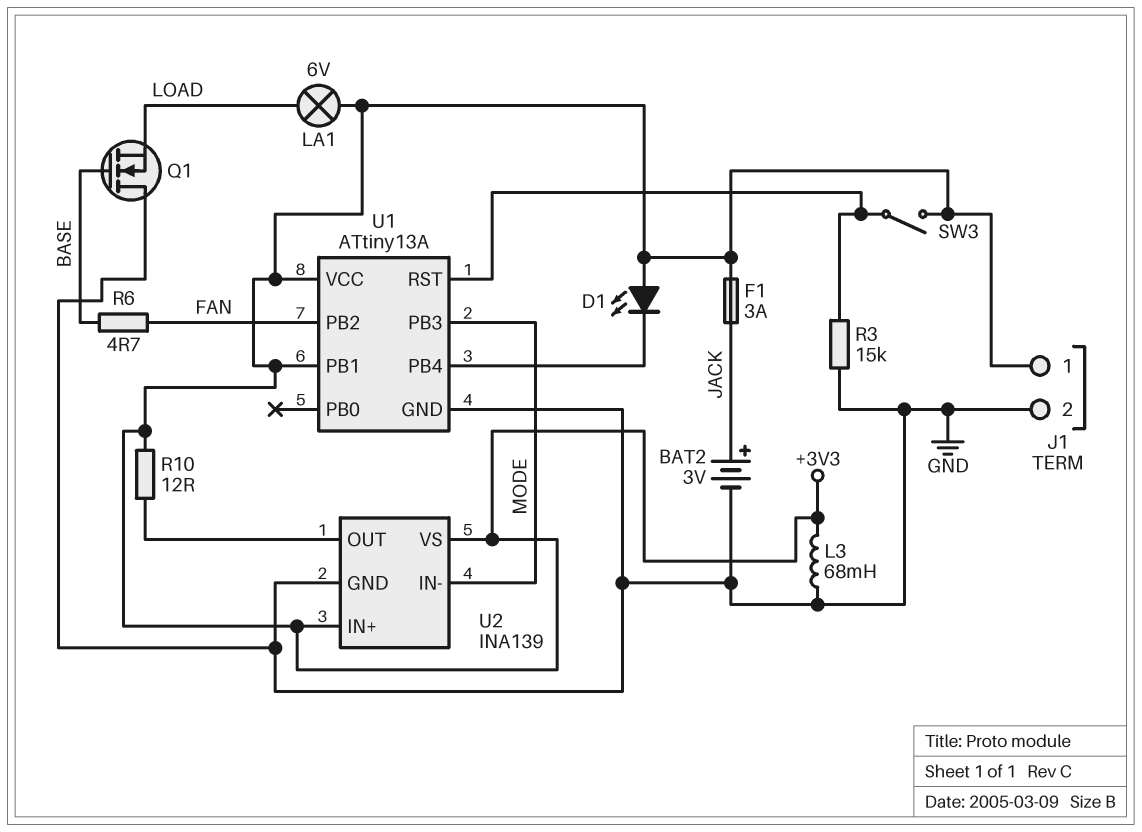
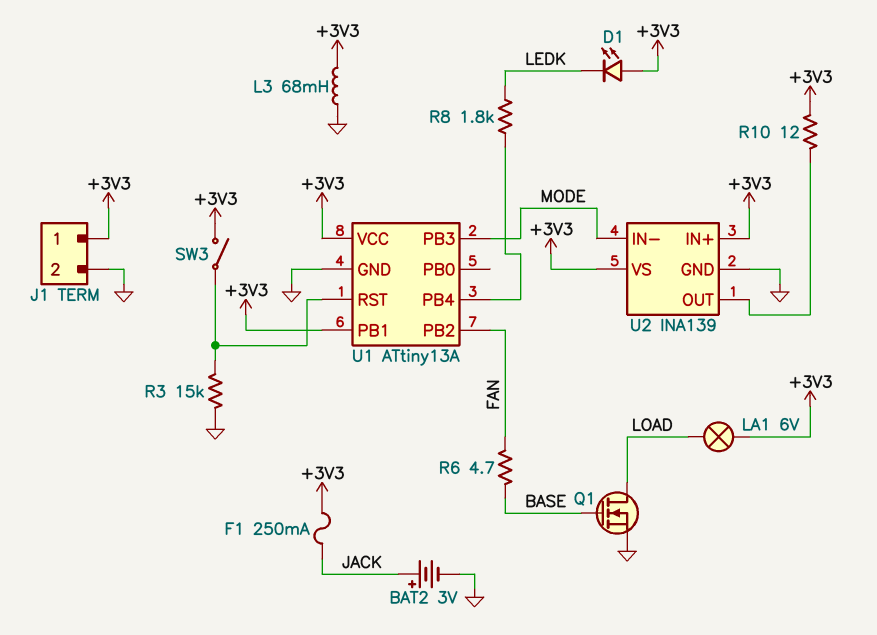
D1: LED (A +3V3, K U1/PB4) -> LED (A +3V3, K LEDK)
F1: 3A (+3V3, JACK) -> 250mA (+3V3, JACK)
Q1: NMOS (G BASE, D GND, S LOAD) -> NMOS (G BASE, D LOAD, S GND)
R8: none -> 1.8k (LEDK, U1/PB4)

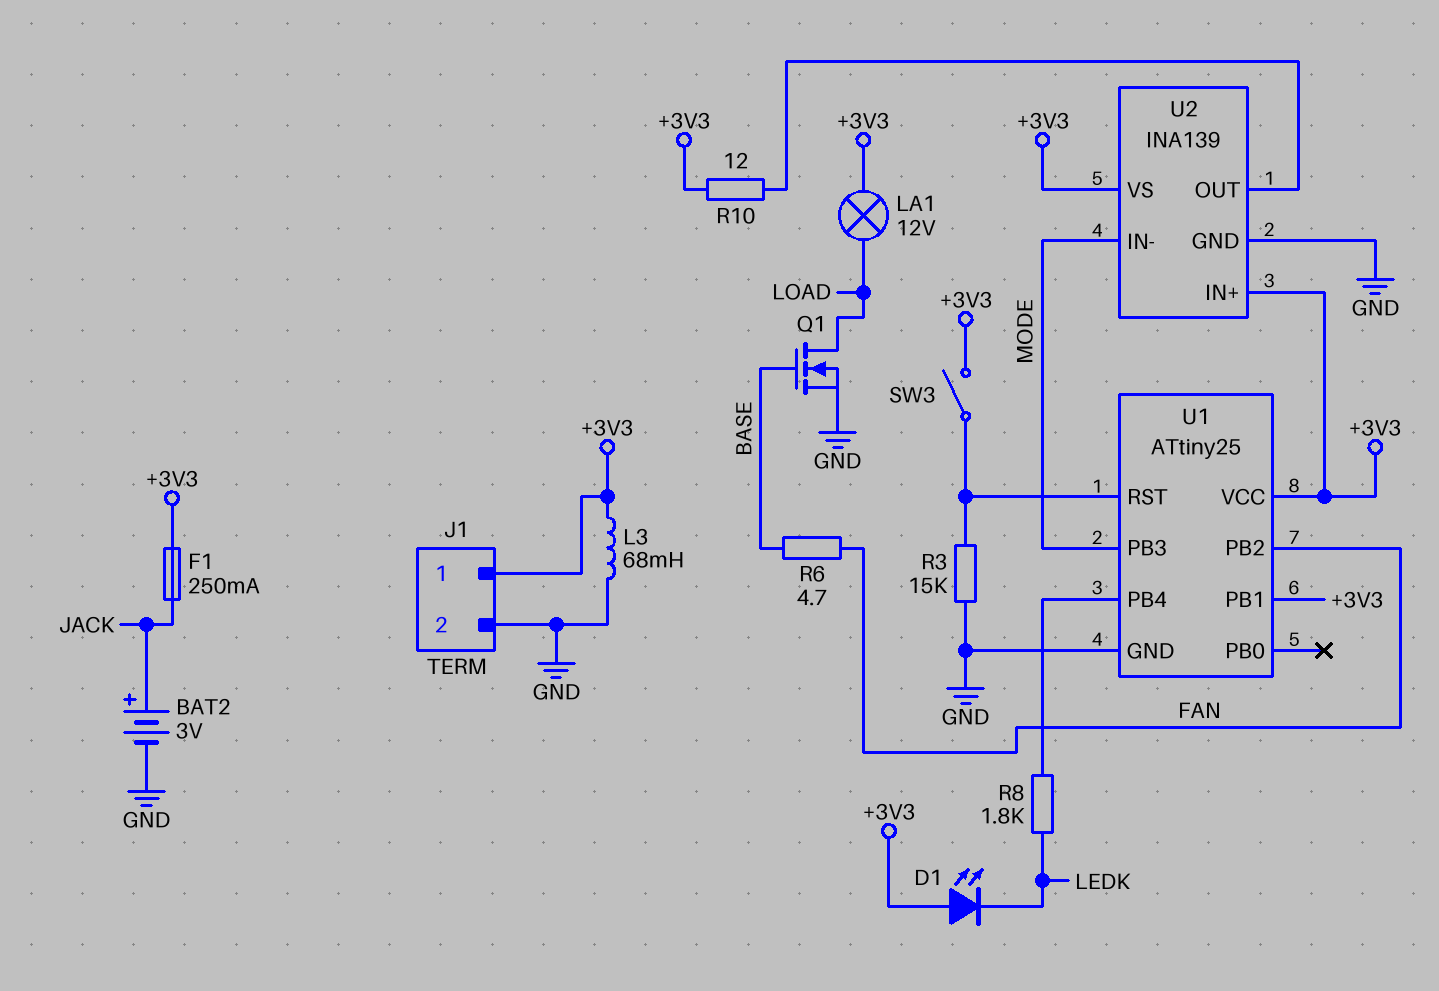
LA1: lamp 6V (+3V3, LOAD) -> lamp 12V (+3V3, LOAD)
U1: ATtiny13A -> ATtiny25

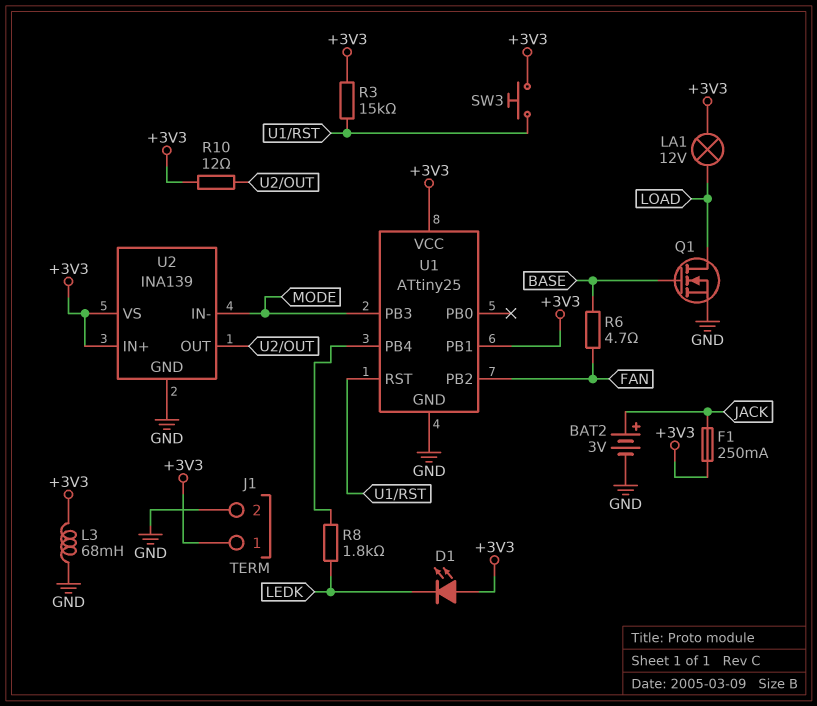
R3: 15k (GND, U1/RST) -> 15k (+3V3, U1/RST)
SW3: switch (+3V3, U1/RST) -> button (+3V3, U1/RST)

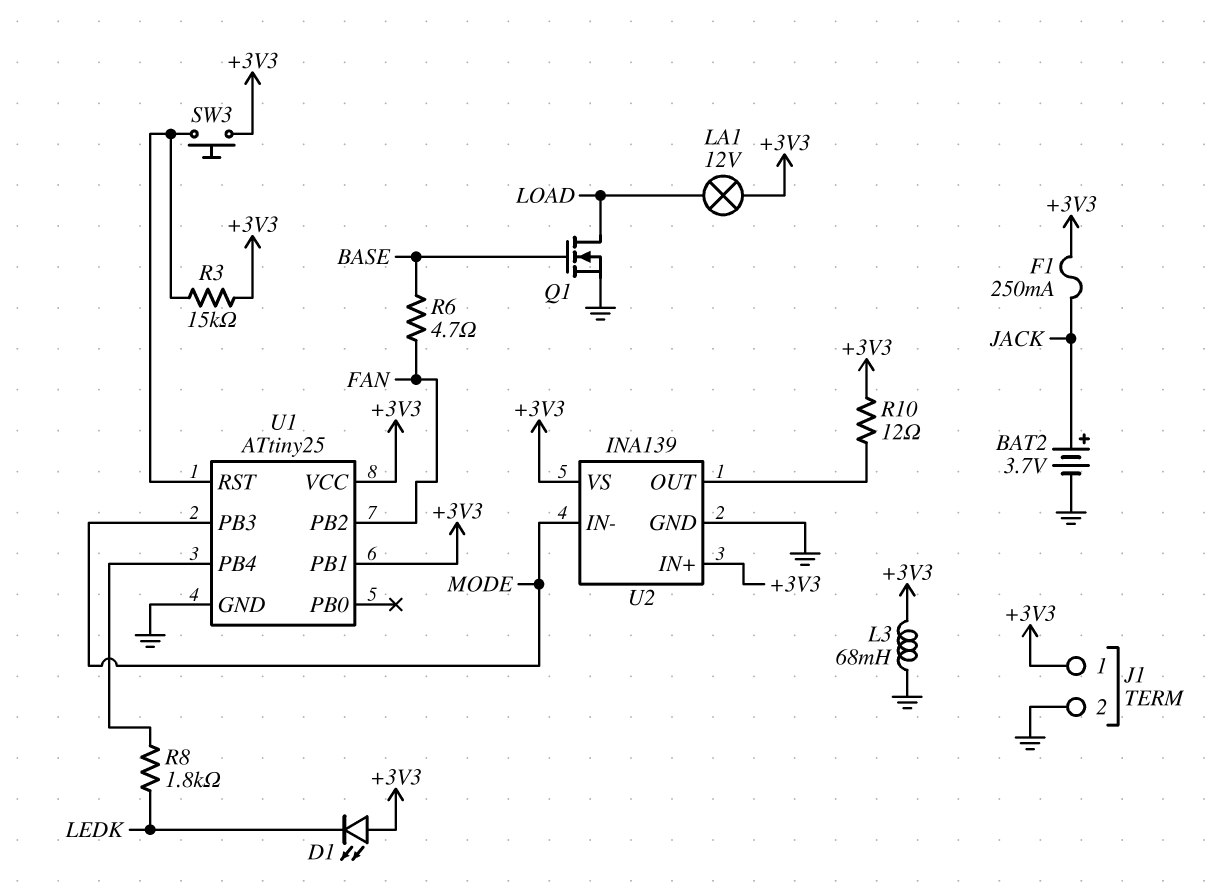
BAT2: 3V (plus JACK, minus GND) -> 3.7V (plus JACK, minus GND)

